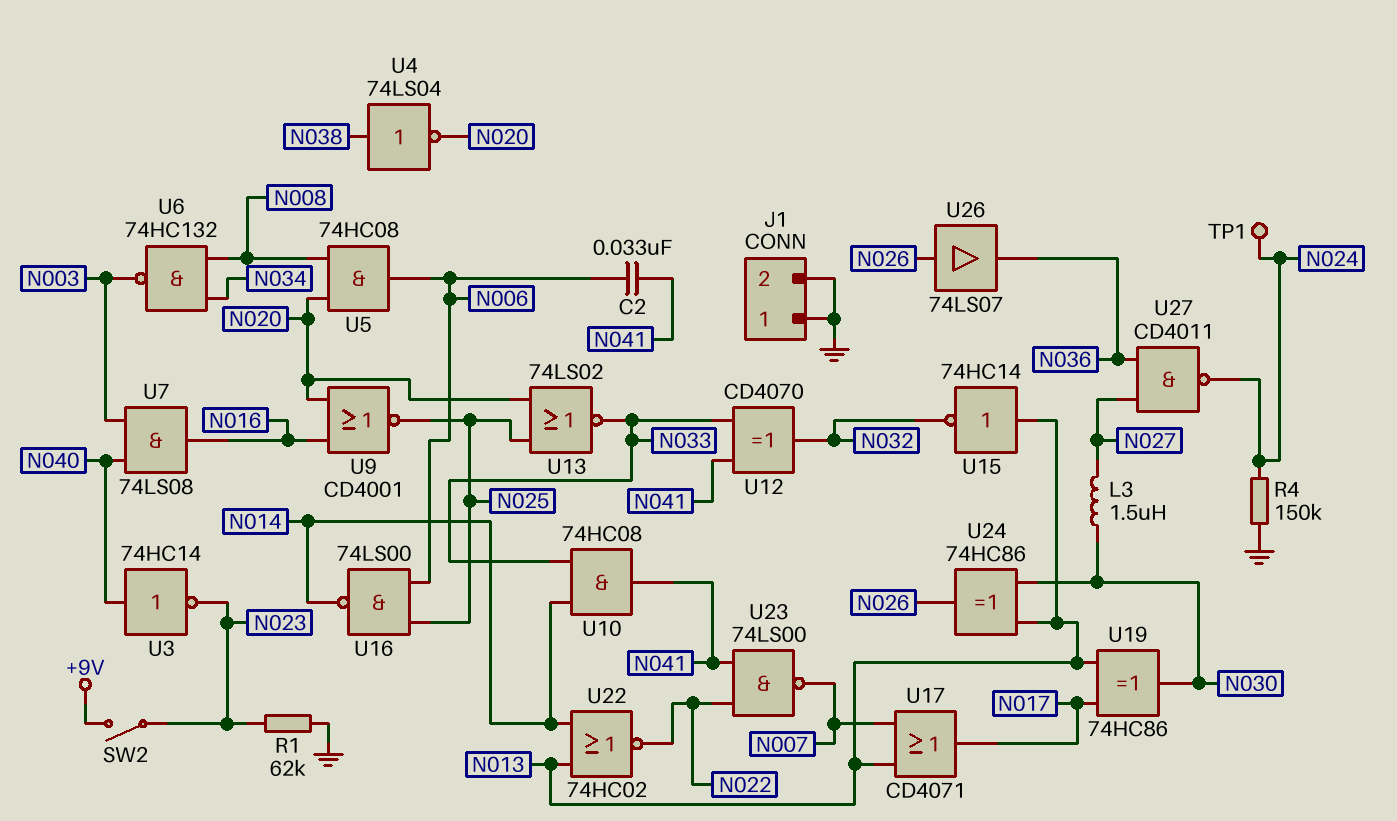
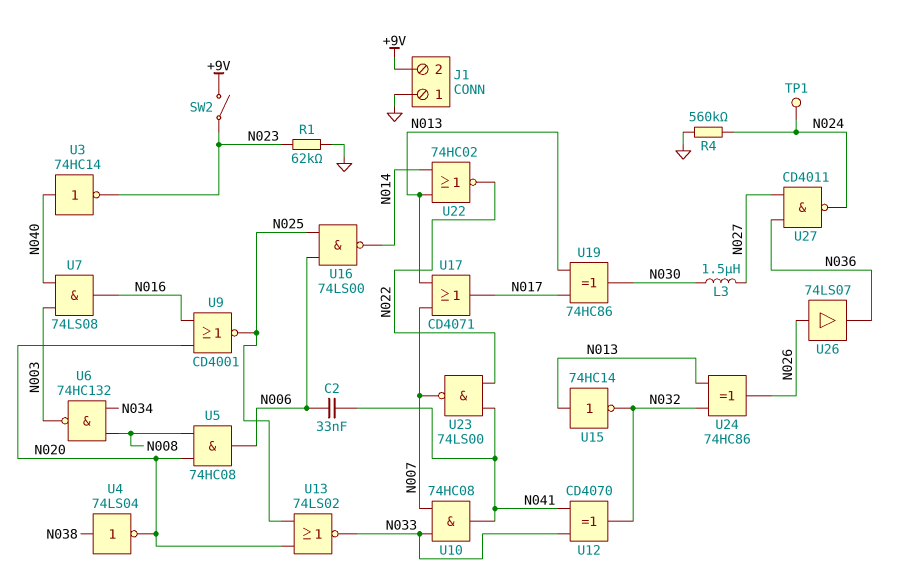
J1 pin 2: GND -> +9V
R4: 150k (GND, N024) -> 560k (GND, N024)
U10: AND 74HC08 (in N014, in N033, out N041) -> AND 74HC08 (in N007, in N033, out N041)
U24: XOR 74HC86 (in N013, in N030, out N026) -> XOR 74HC86 (in N013, in N032, out N026)

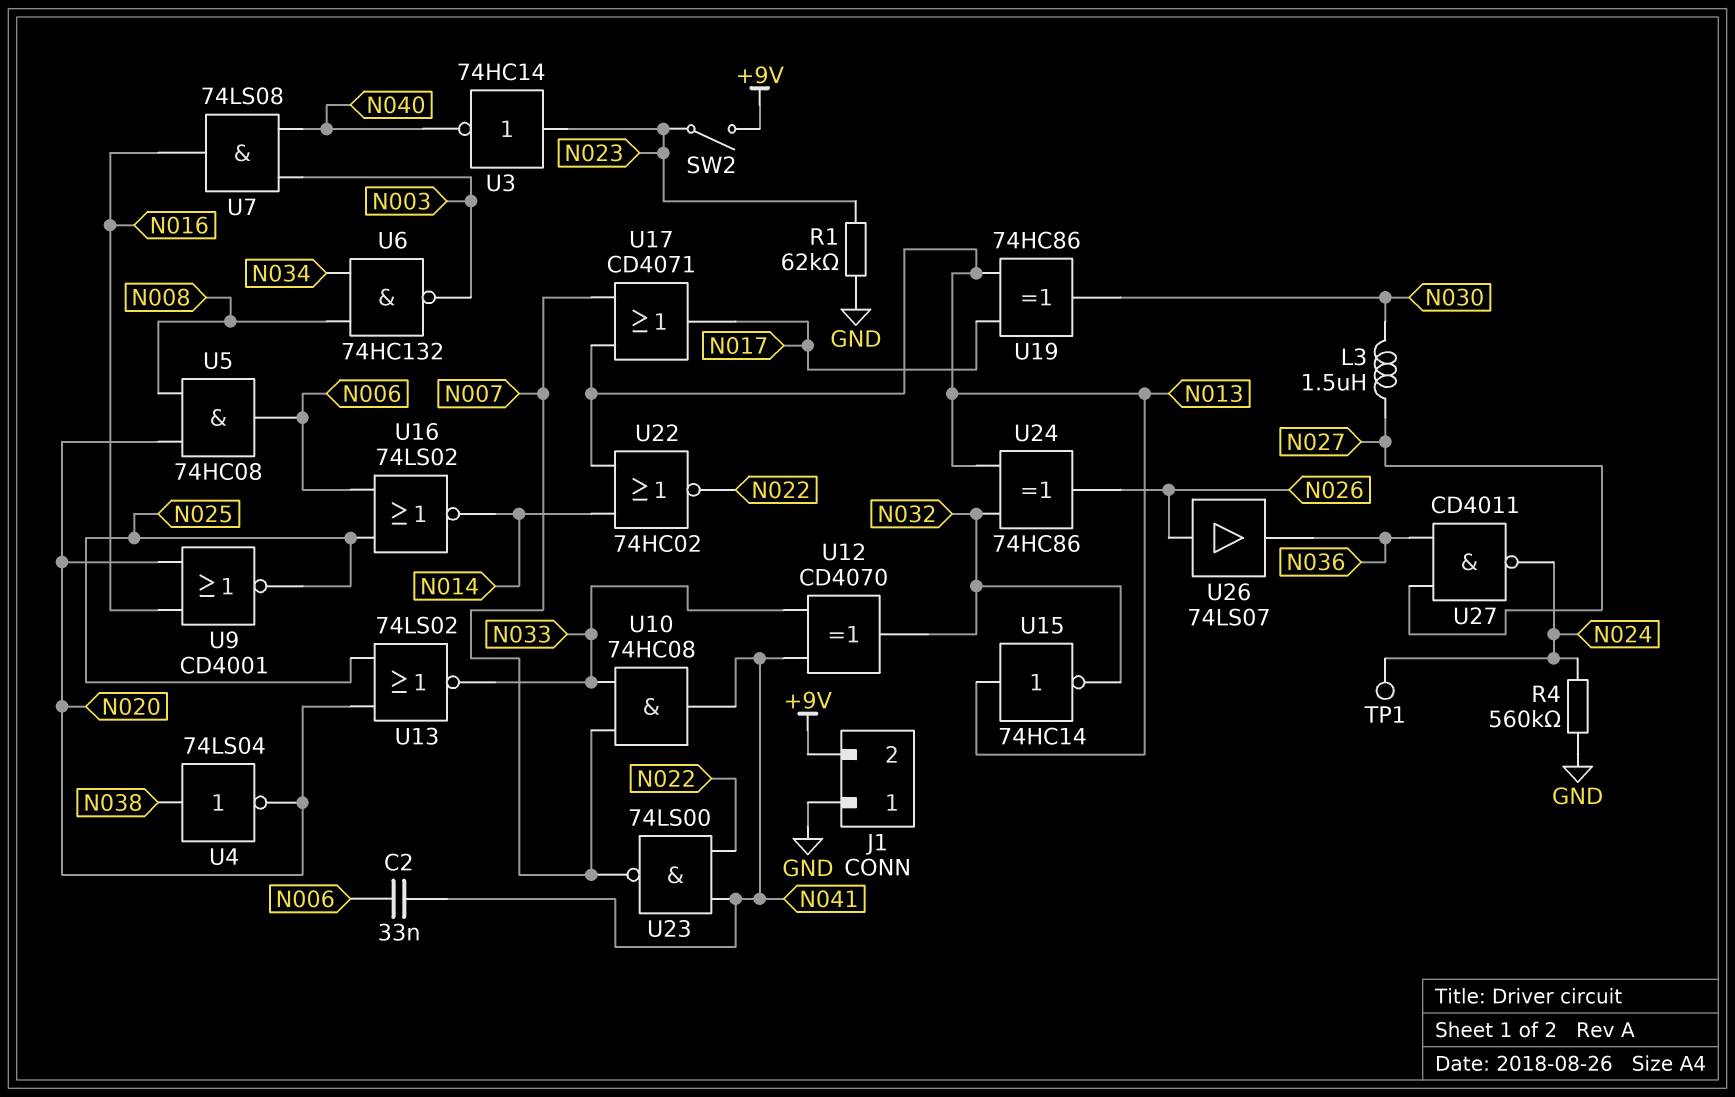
U3: NOT 74HC14 (in N040, out N023) -> NOT 74HC14 (in N023, out N040)
U16: NAND 74LS00 (in N006, in N025, out N014) -> NOR 74LS02 (in N006, in N025, out N014)

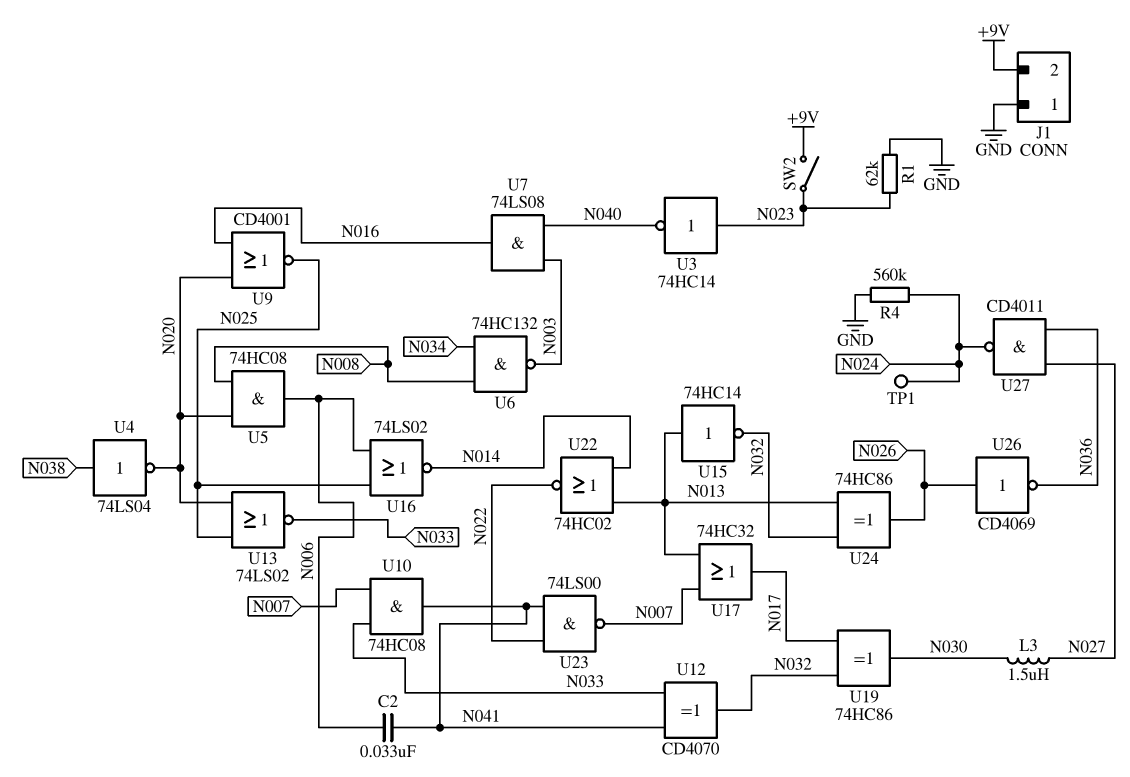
U17: OR CD4071 (in N007, in N013, out N017) -> OR 74HC32 (in N007, in N013, out N017)
U19: XOR 74HC86 (in N013, in N017, out N030) -> XOR 74HC86 (in N017, in N032, out N030)
U26: buffer 74LS07 (in N026, out N036) -> NOT CD4069 (in N026, out N036)

